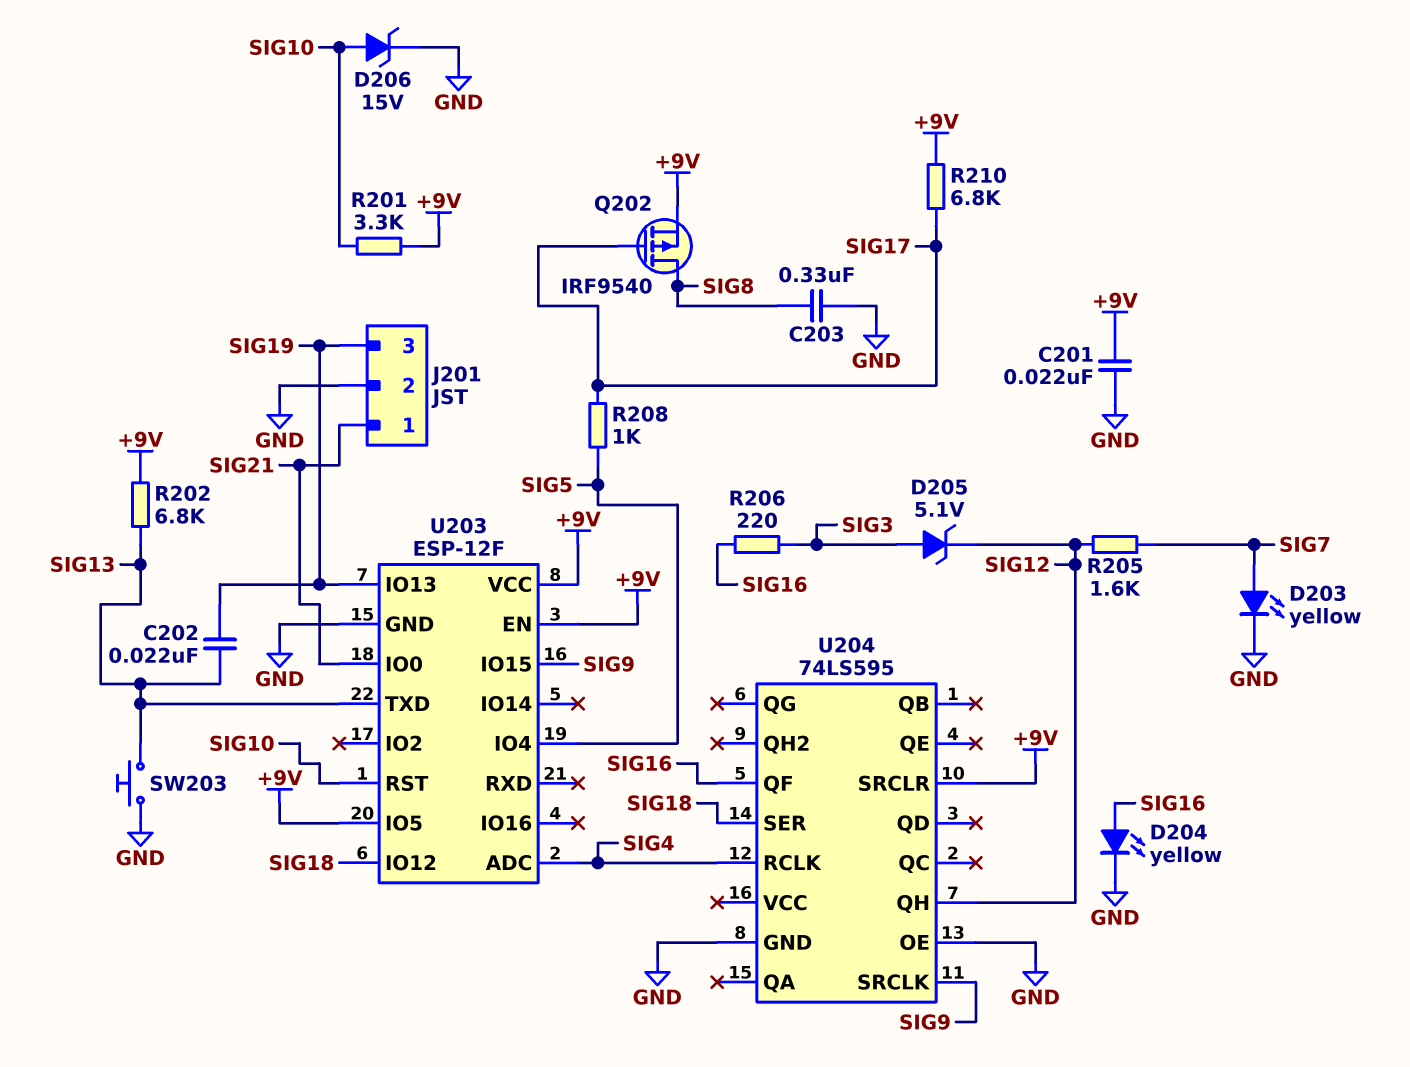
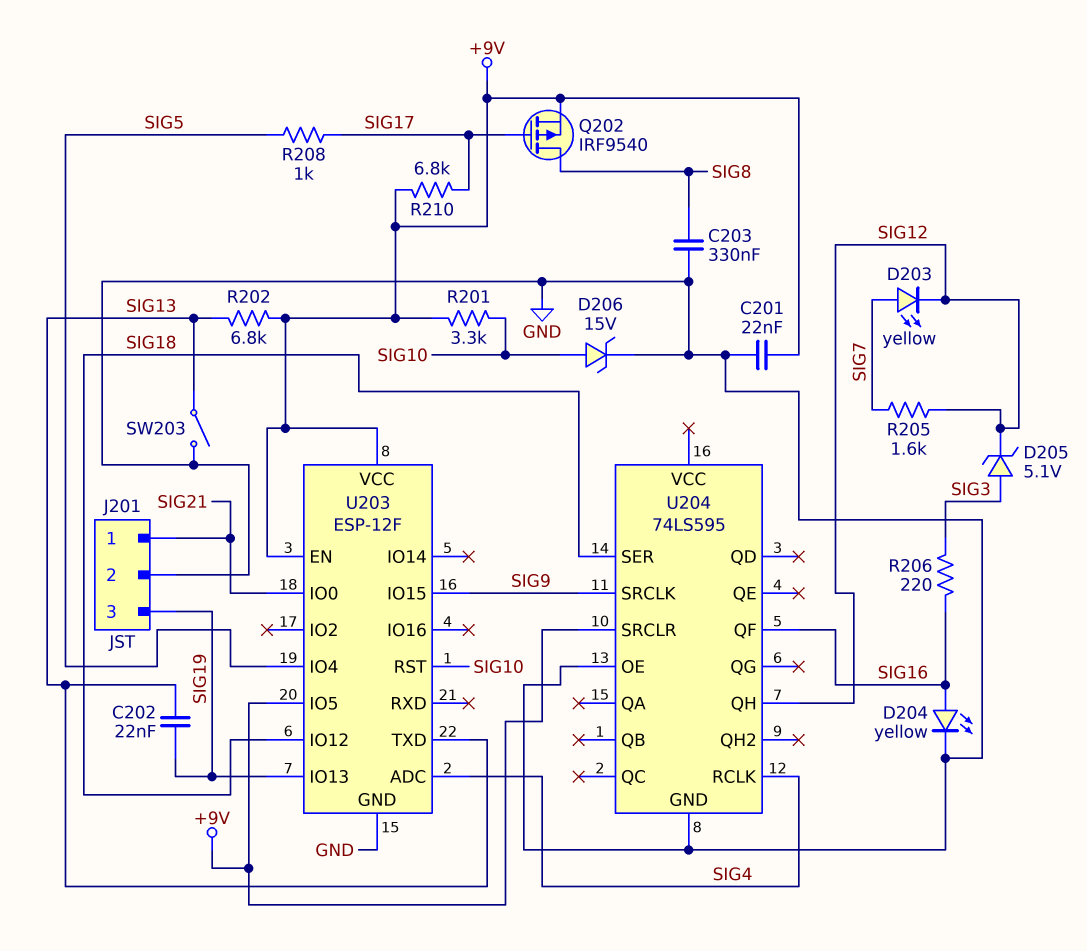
D203: LED yellow (A SIG7, K GND) -> LED yellow (A SIG7, K SIG12)
SW203: button (GND, SIG13) -> switch (GND, SIG13)

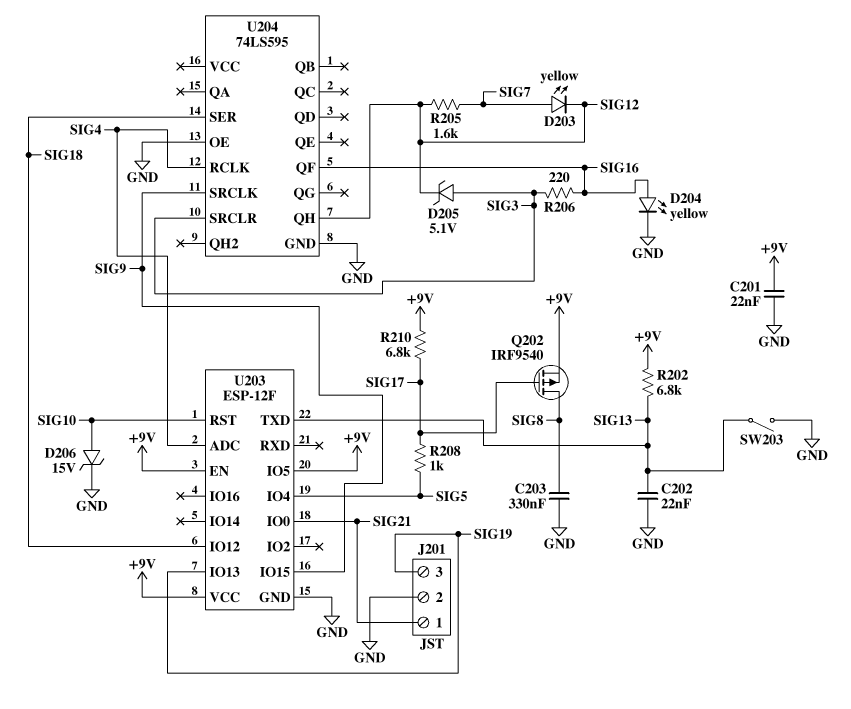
C202: 22nF (SIG13, SIG19) -> 22nF (GND, SIG13)
R201: 3.3k (+9V, SIG10) -> none
U204 pin SRCLR: +9V -> SIG3

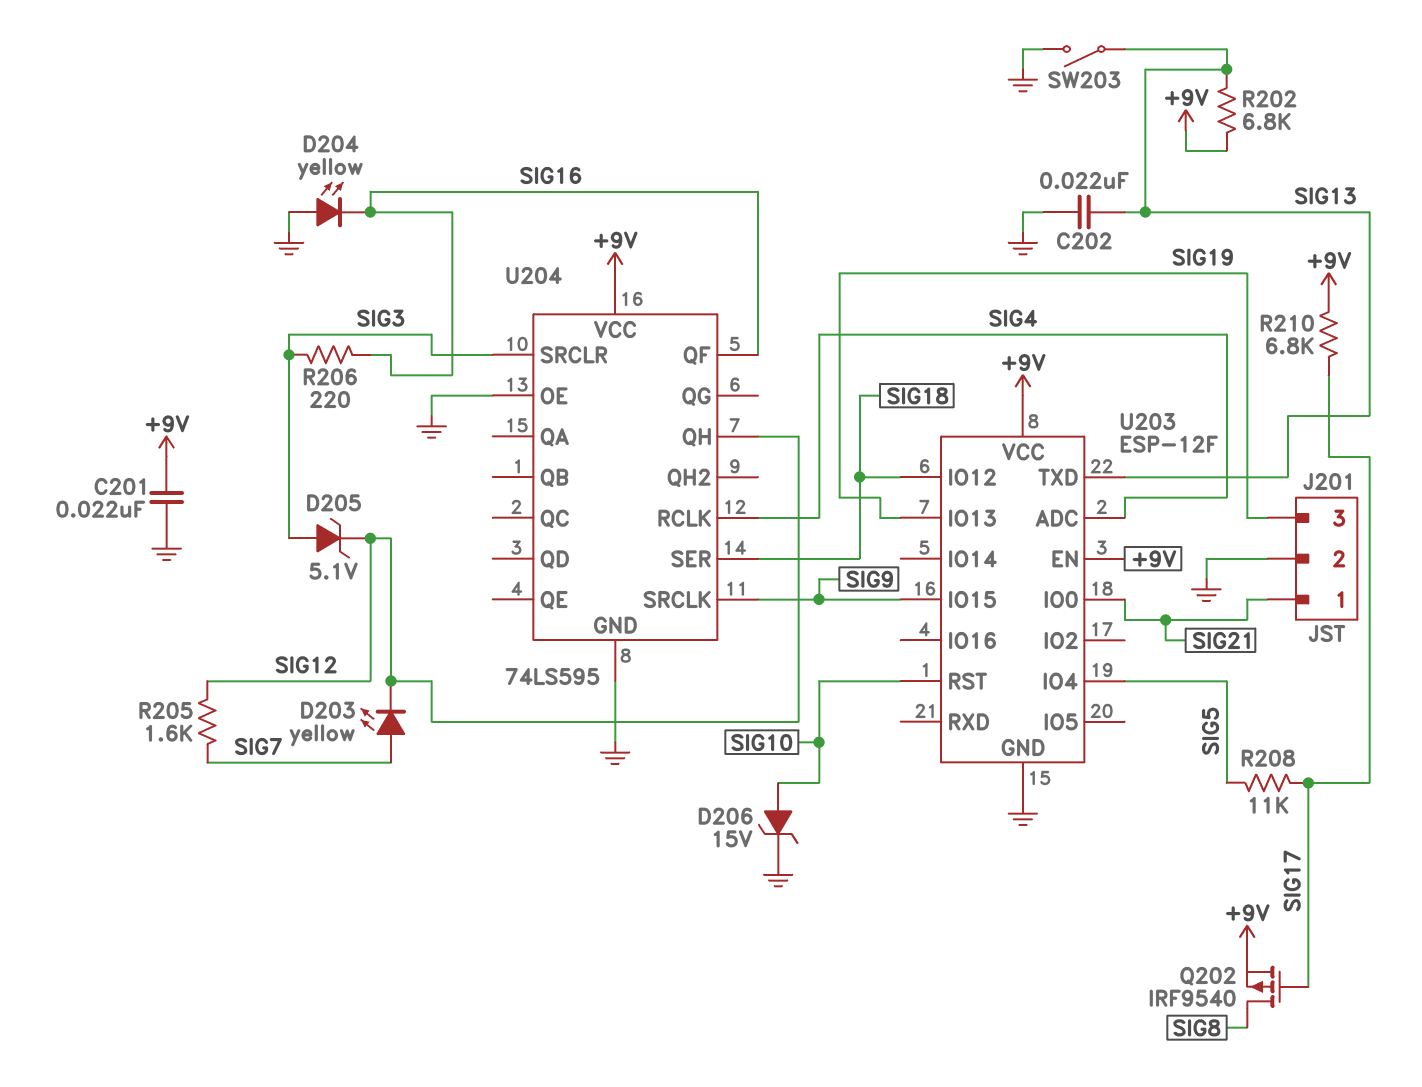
C203: 330nF (GND, SIG8) -> none
D204: LED yellow (A SIG16, K GND) -> LED yellow (A GND, K SIG16)
R208: 1k (SIG5, SIG17) -> 11k (SIG5, SIG17)
U203 pin IO5: +9V -> none
U204 pin VCC: none -> +9V

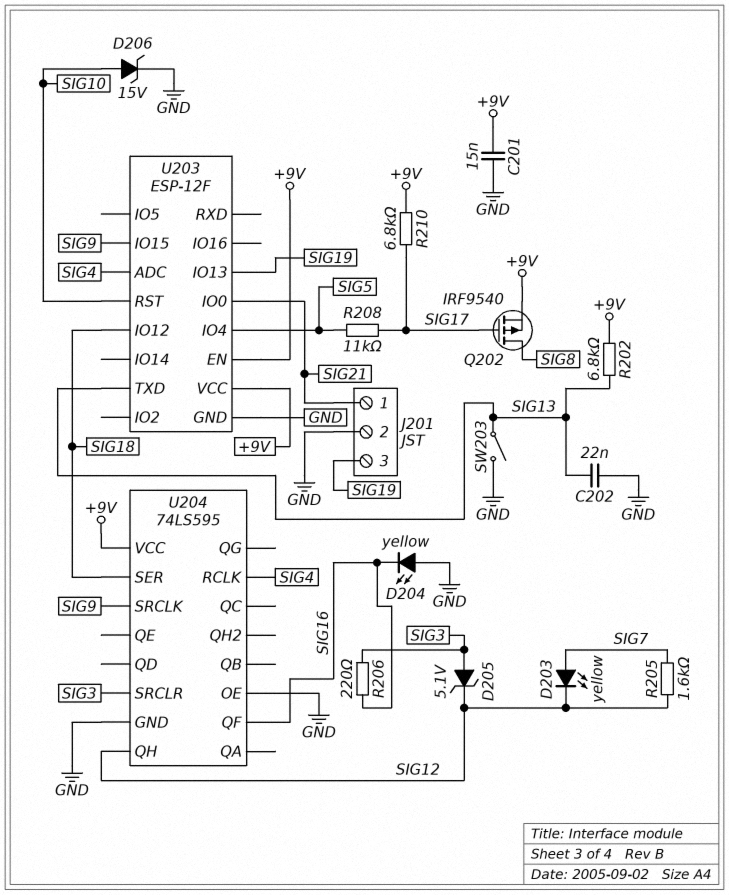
C201: 22nF (+9V, GND) -> 15nF (+9V, GND)

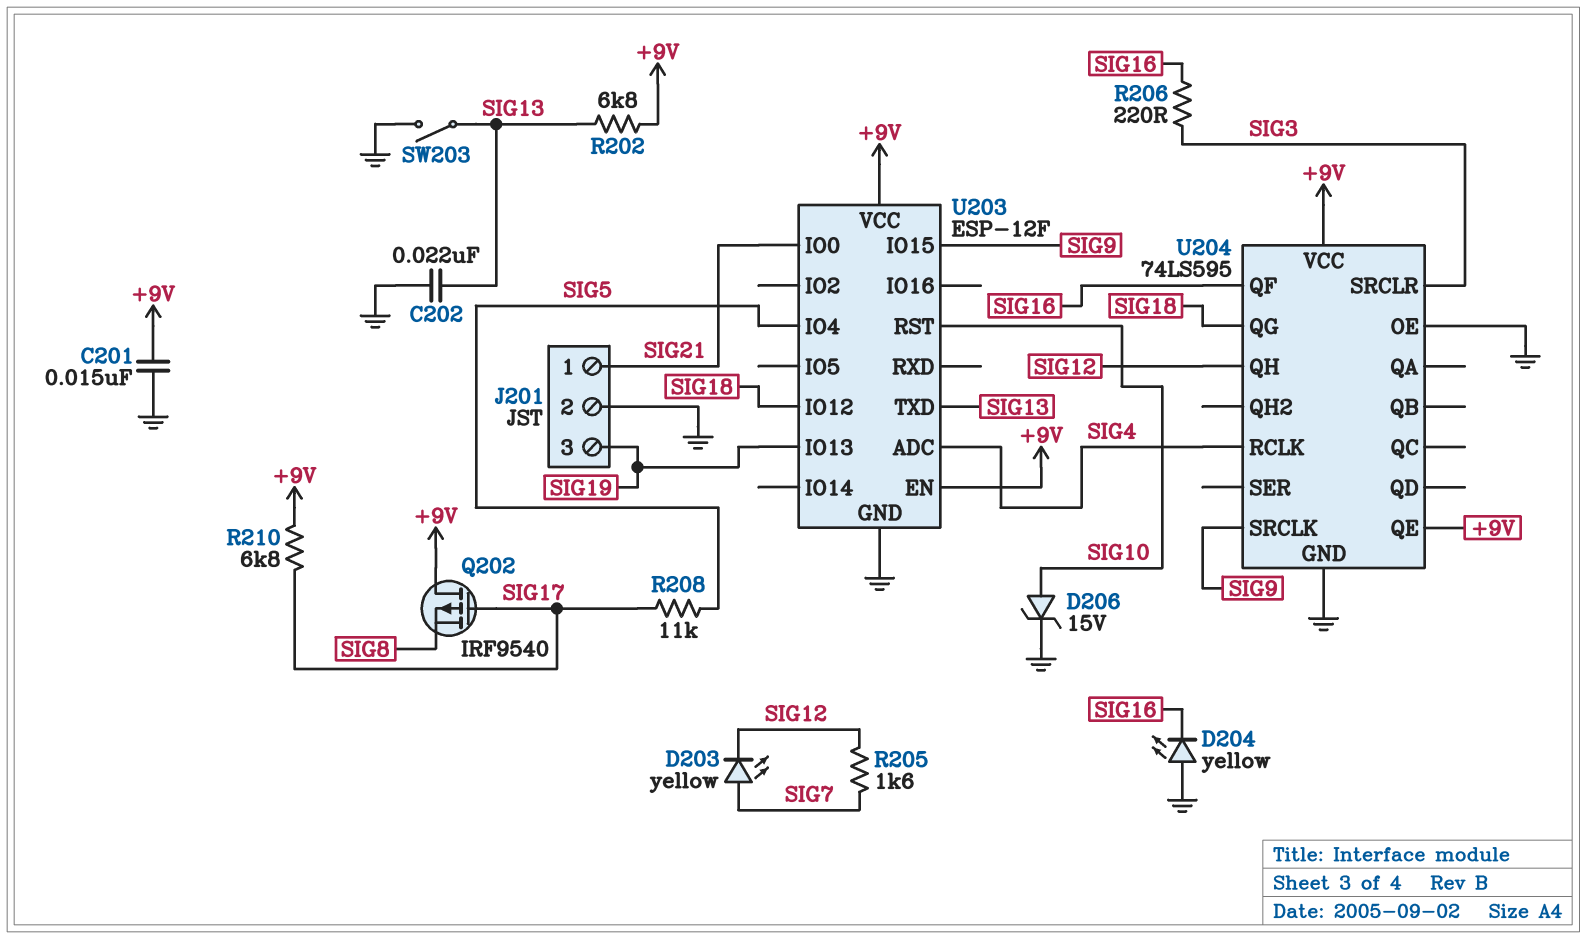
D205: zener 5.1V (A SIG3, K SIG12) -> none
Q202: PMOS IRF9540 (G SIG17, D SIG8, S +9V) -> PMOS IRF9540 (G SIG17, D +9V, S SIG8)
U204 pin QE: none -> +9V
U204 pin QG: none -> SIG18
U204 pin SER: SIG18 -> none

